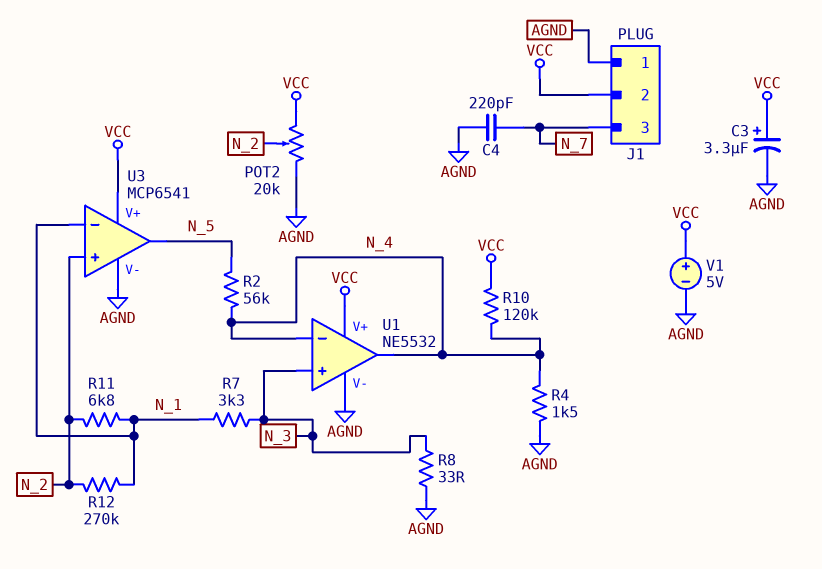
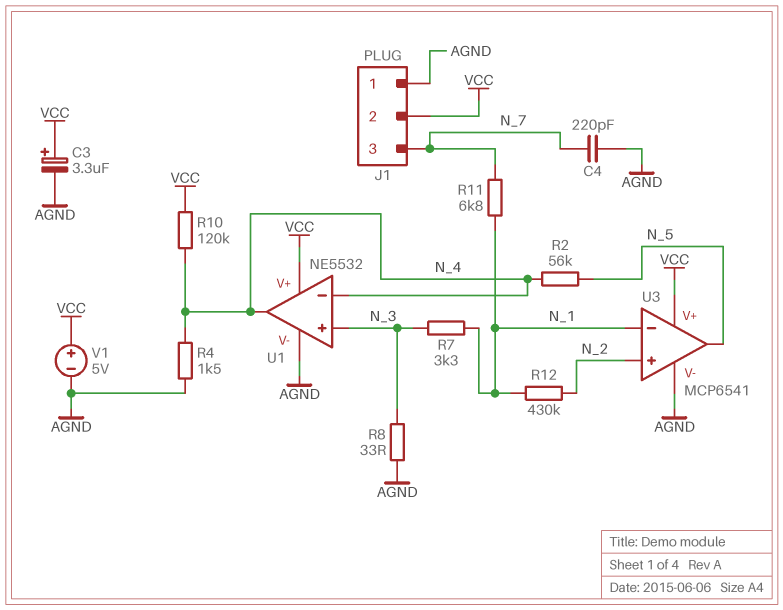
POT2: 20k (AGND, VCC, wiper N_2) -> none
R11: 6.8k (N_1, N_2) -> 6.8k (N_1, N_7)
R12: 270k (N_1, N_2) -> 430k (N_1, N_2)

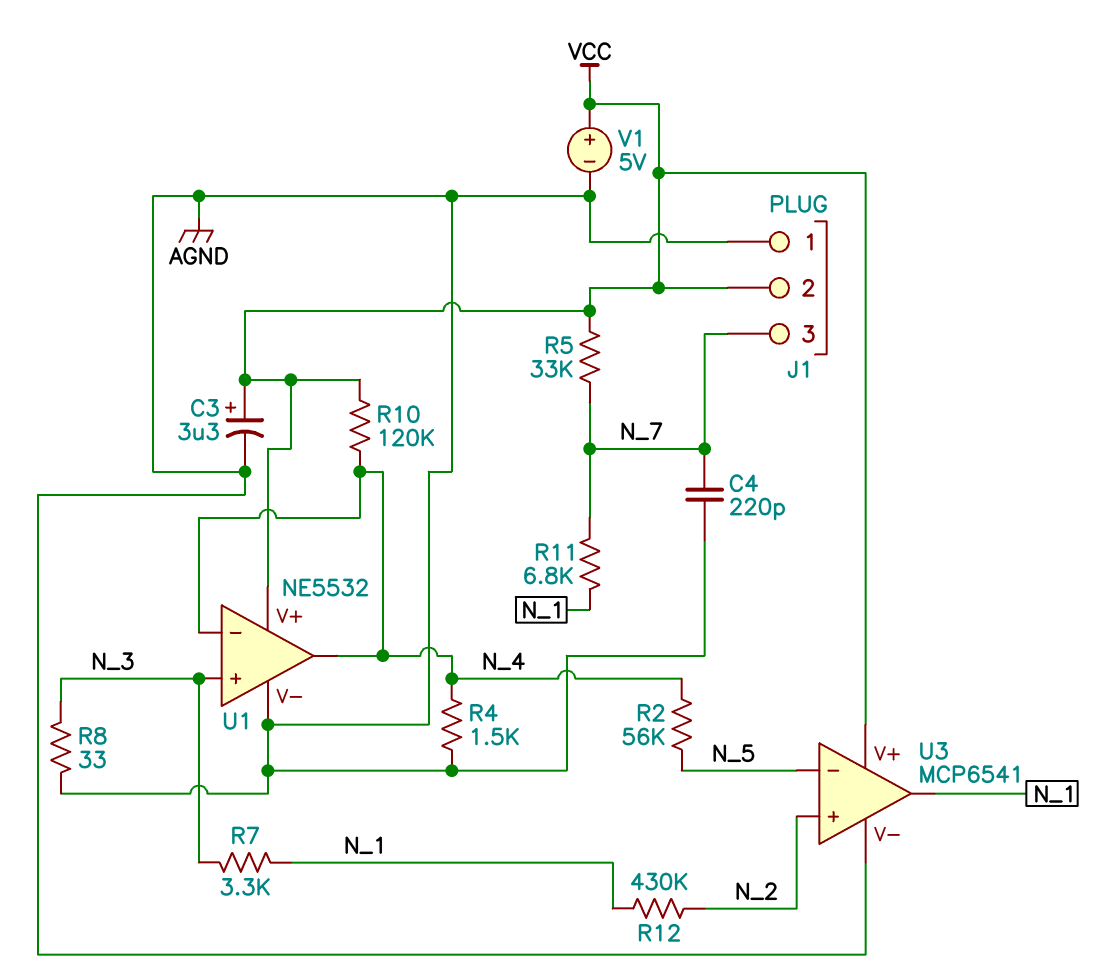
R5: none -> 33k (N_7, VCC)
U3 pin in-: N_1 -> N_5
U3 pin out: N_5 -> N_1

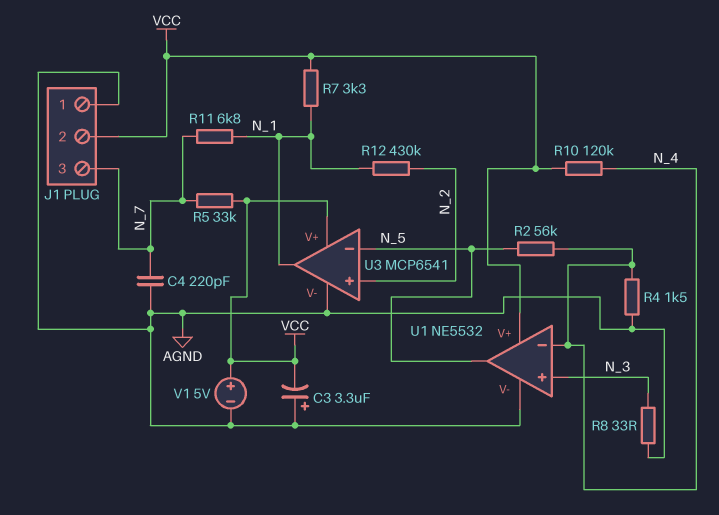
C3: 3.3uF (plus VCC, minus AGND) -> 3.3uF (plus AGND, minus VCC)
R7: 3.3k (N_1, N_3) -> 3.3k (N_1, VCC)
U1 pin out: N_4 -> N_5

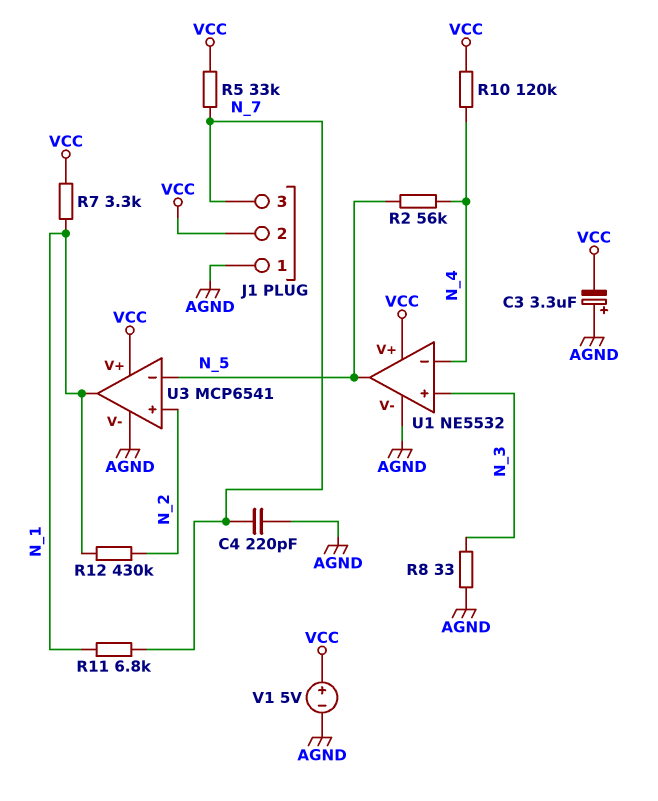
R4: 1.5k (AGND, N_4) -> none

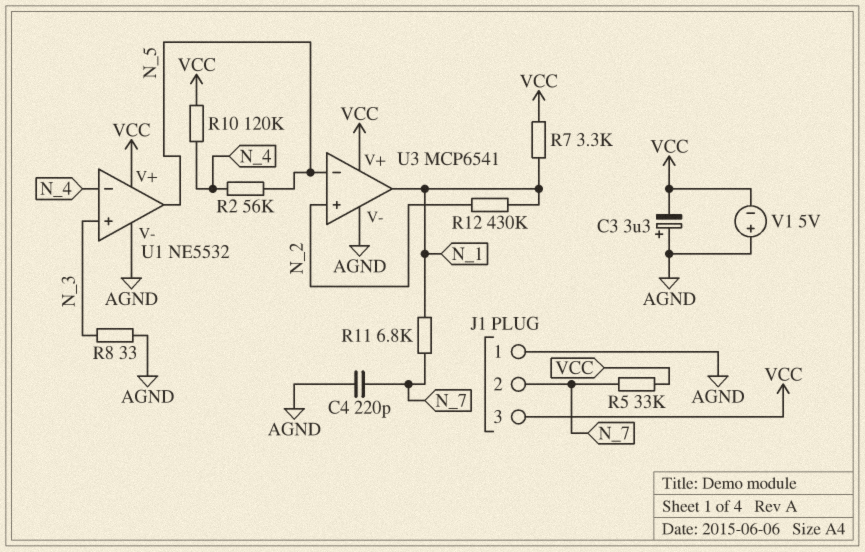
J1 pin 2: VCC -> N_7
J1 pin 3: N_7 -> VCC
V1: 5V (plus VCC, minus AGND) -> 5V (plus AGND, minus VCC)

